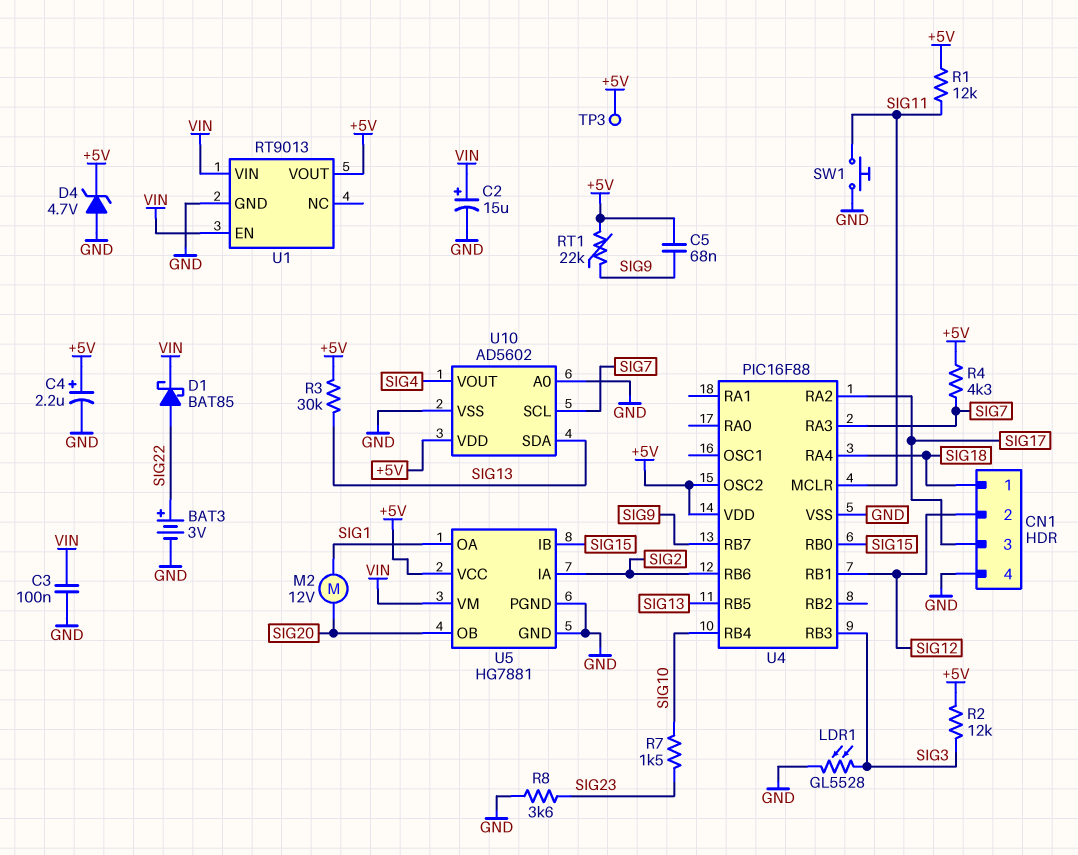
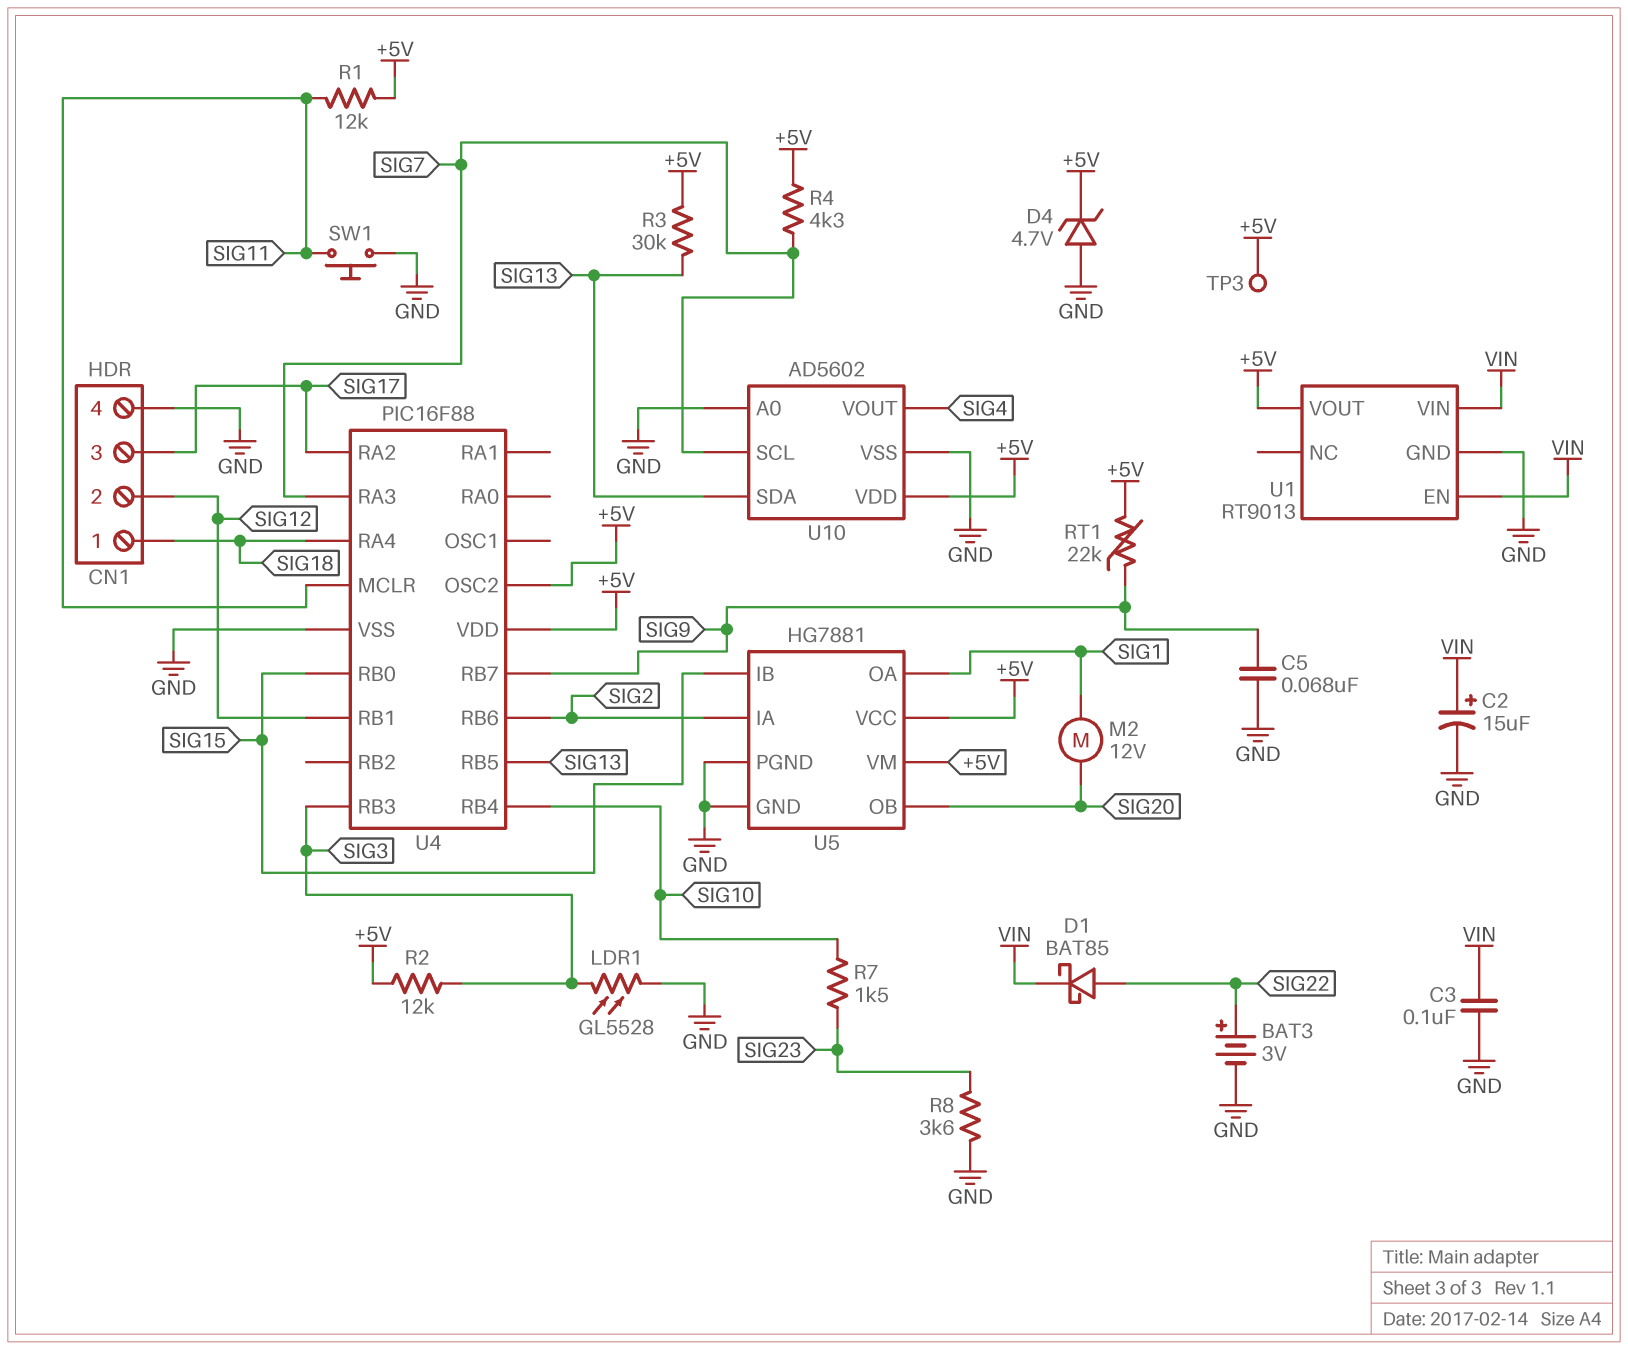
C4: 2.2uF (plus +5V, minus GND) -> none
C5: 68nF (+5V, SIG9) -> 68nF (GND, SIG9)
U5 pin VM: VIN -> +5V

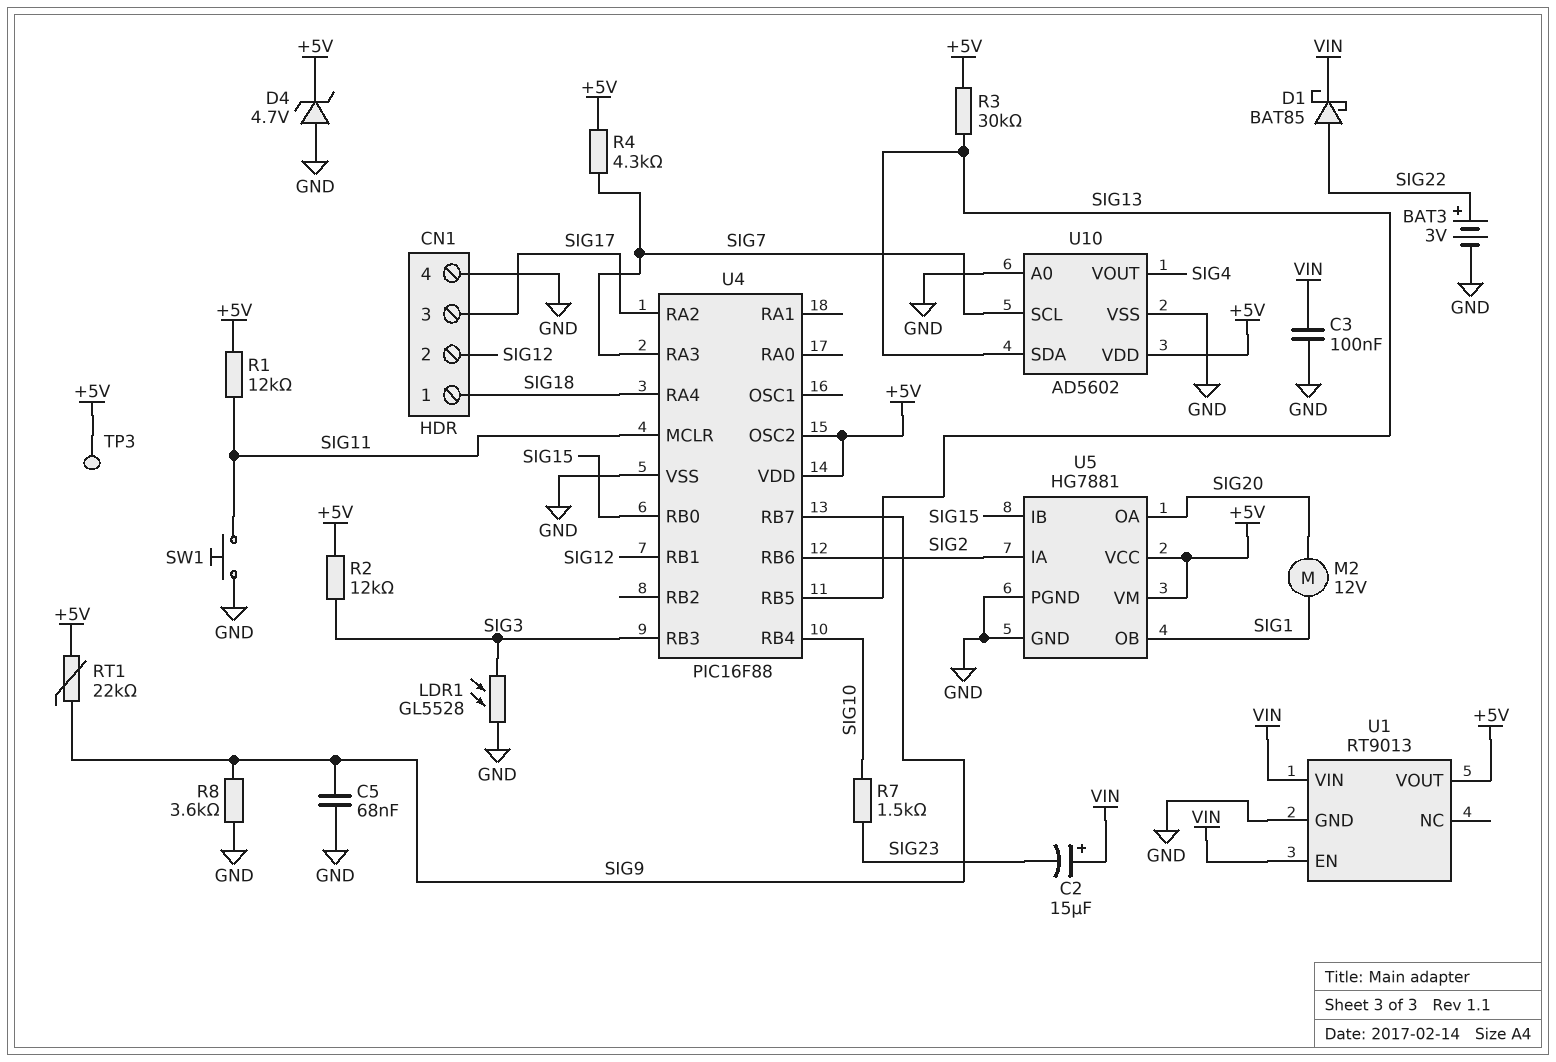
C2: 15uF (plus VIN, minus GND) -> 15uF (plus VIN, minus SIG23)
R8: 3.6k (GND, SIG23) -> 3.6k (GND, SIG9)
U5 pin OA: SIG1 -> SIG20
U5 pin OB: SIG20 -> SIG1

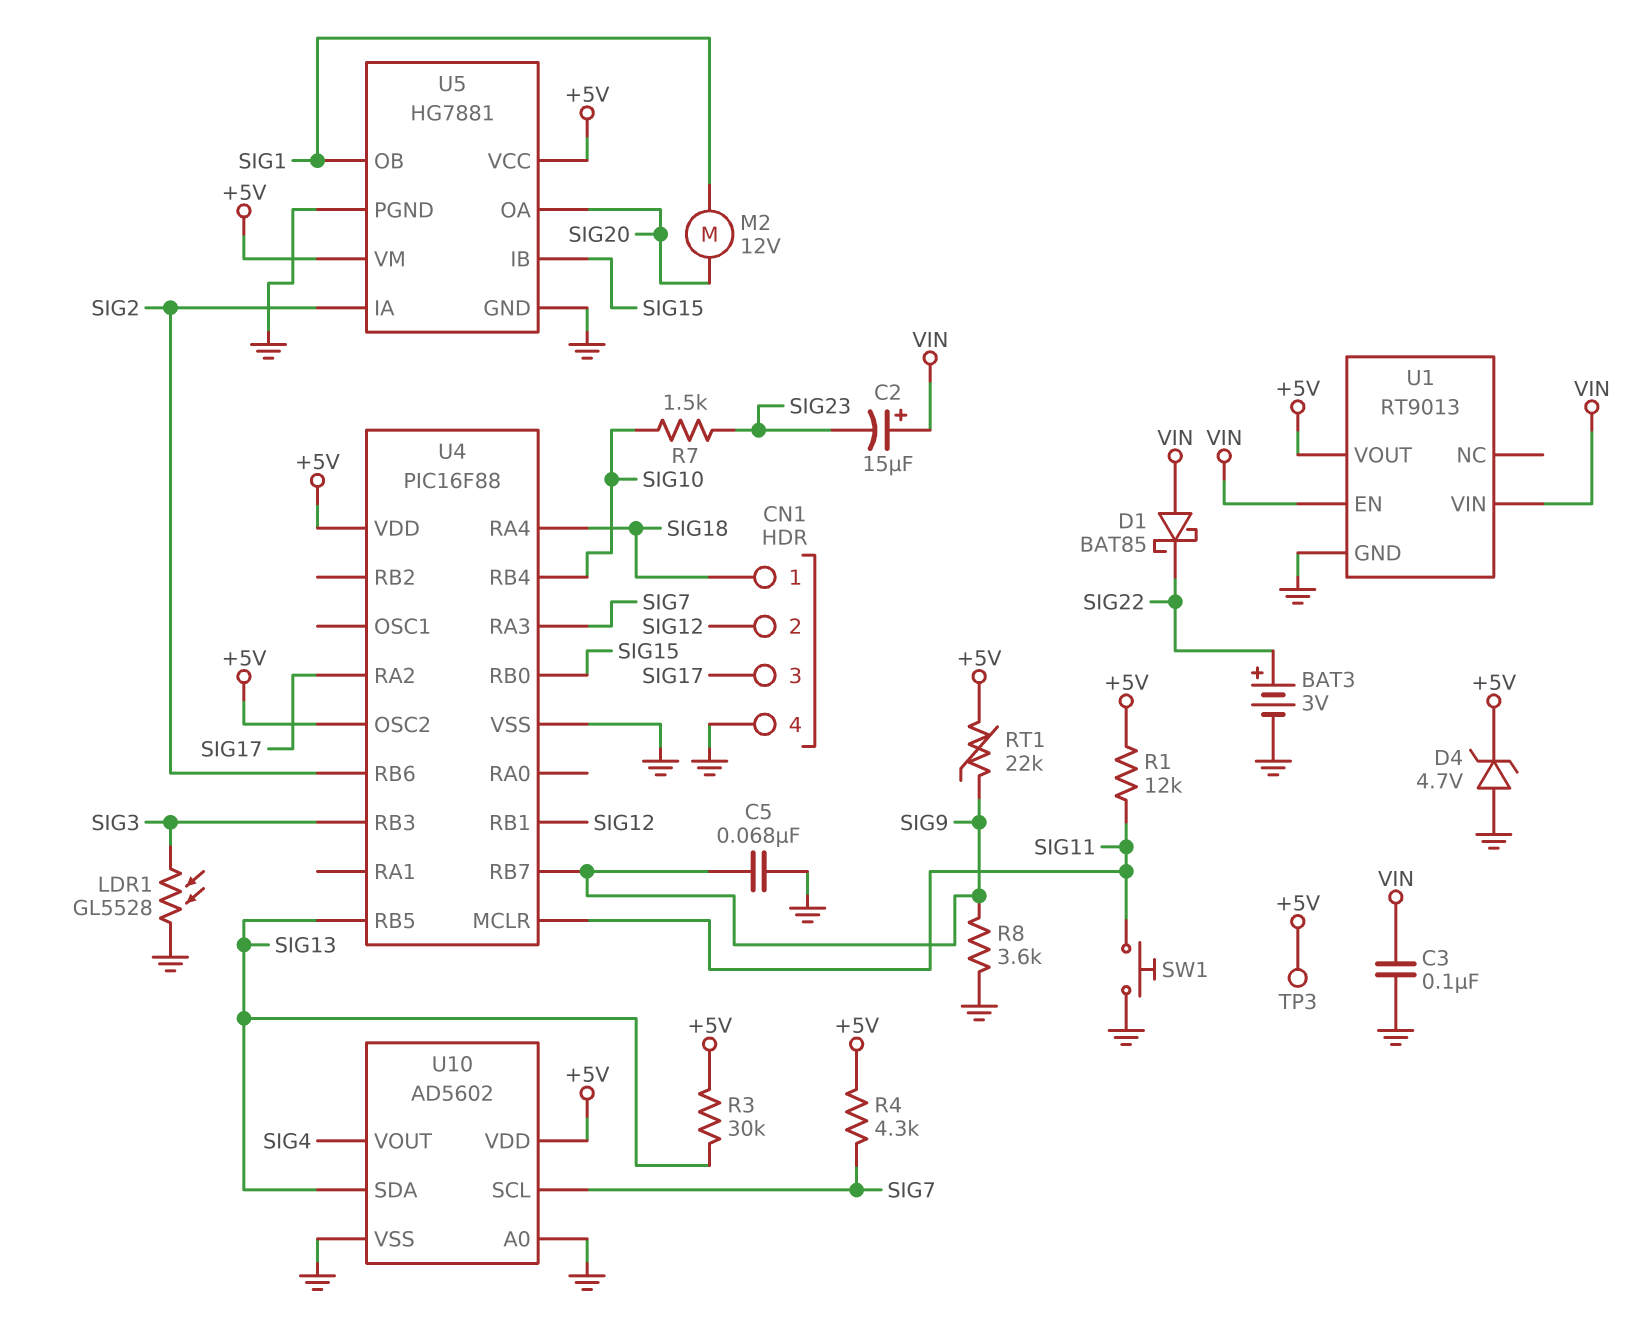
D1: schottky BAT85 (A SIG22, K VIN) -> schottky BAT85 (A VIN, K SIG22)
R2: 12k (+5V, SIG3) -> none

